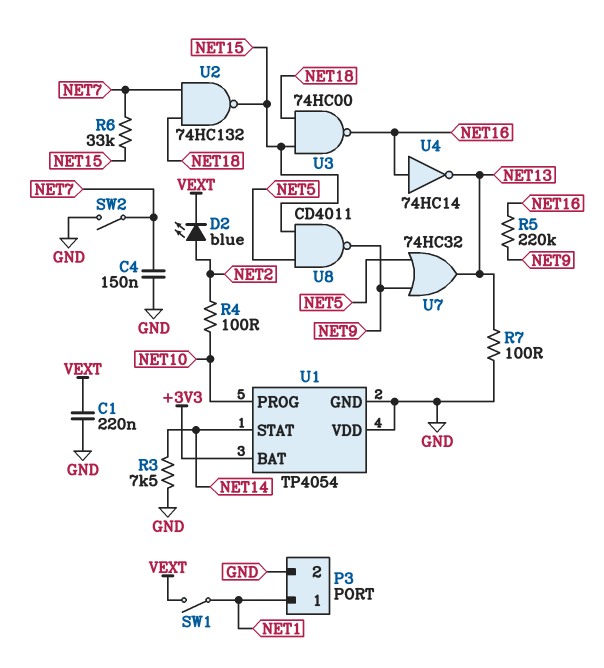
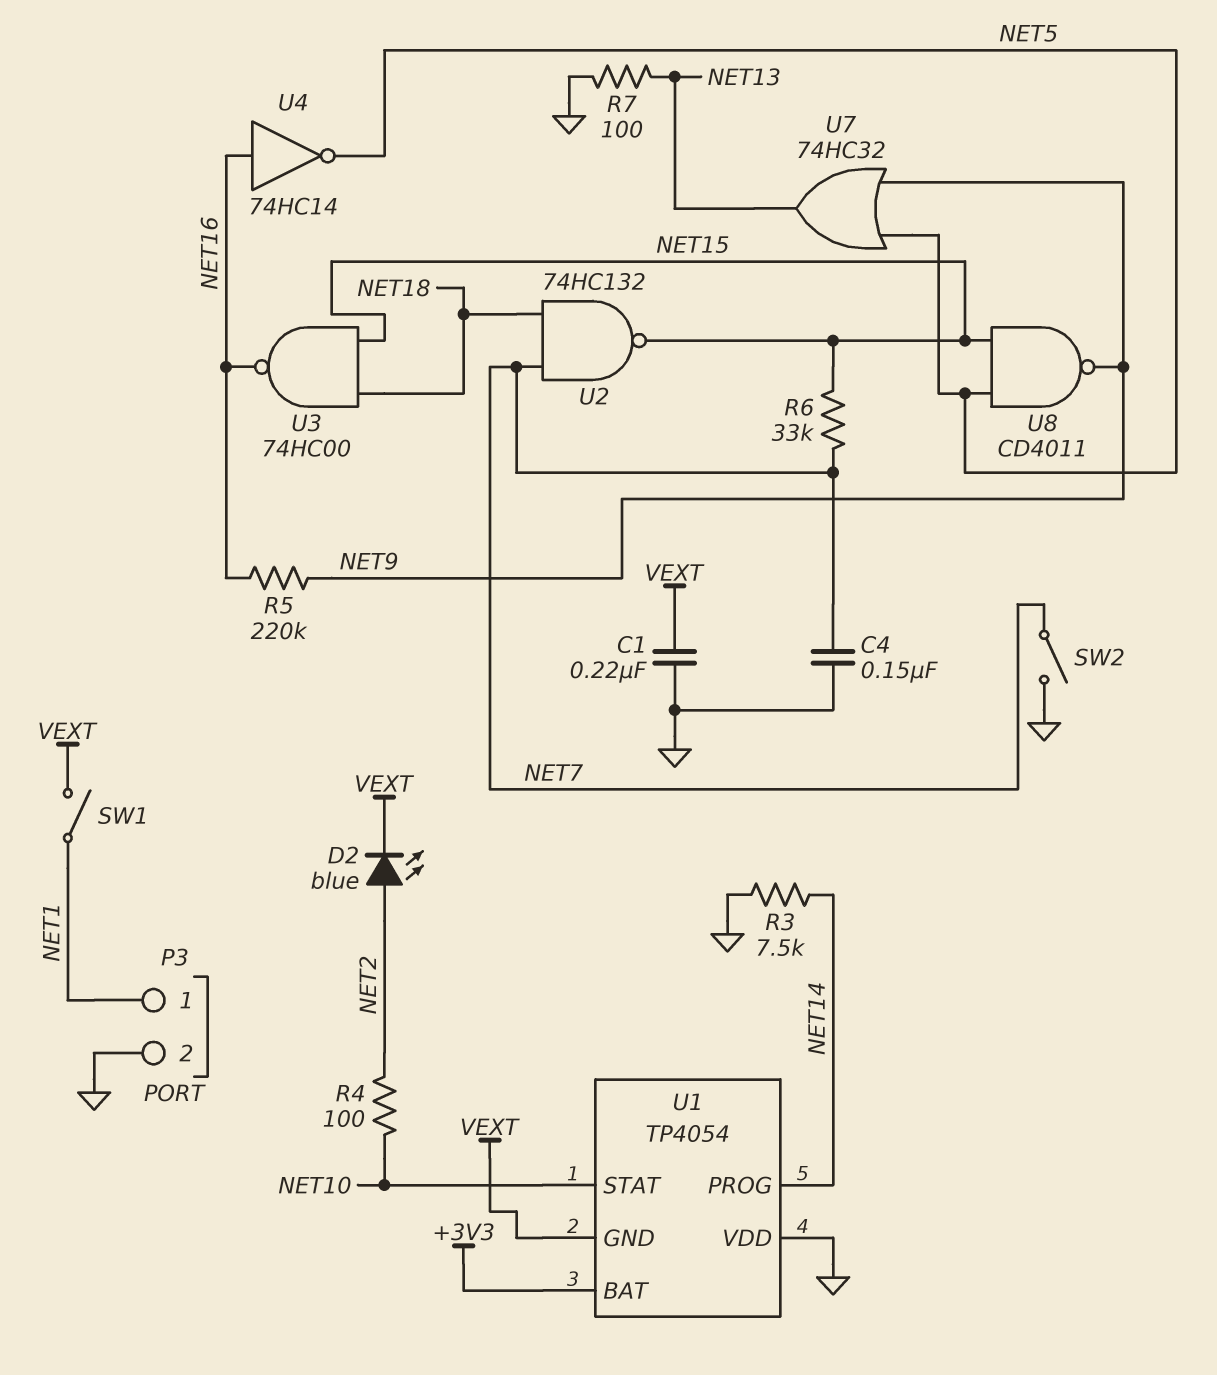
U1 pin GND: GND -> VEXT
U1 pin PROG: NET10 -> NET14
U1 pin STAT: NET14 -> NET10
U4: NOT 74HC14 (in NET16, out NET13) -> NOT 74HC14 (in NET16, out NET5)

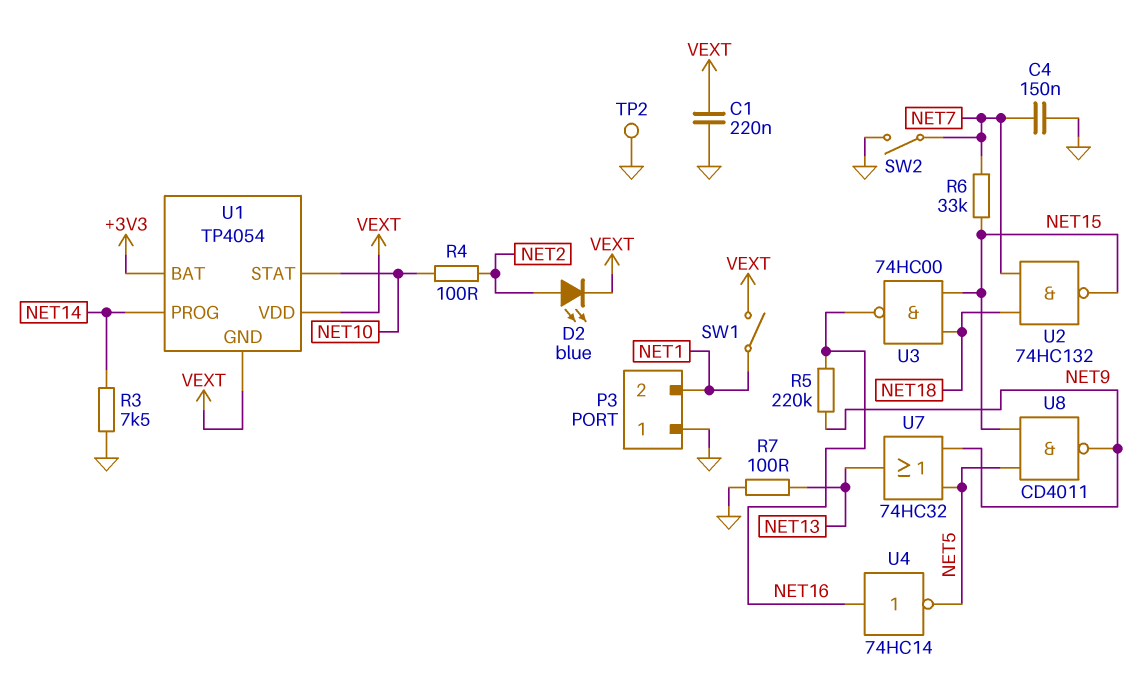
P3 pin 1: NET1 -> GND
P3 pin 2: GND -> NET1
TP2: none -> test point (GND)
U1 pin VDD: GND -> VEXT

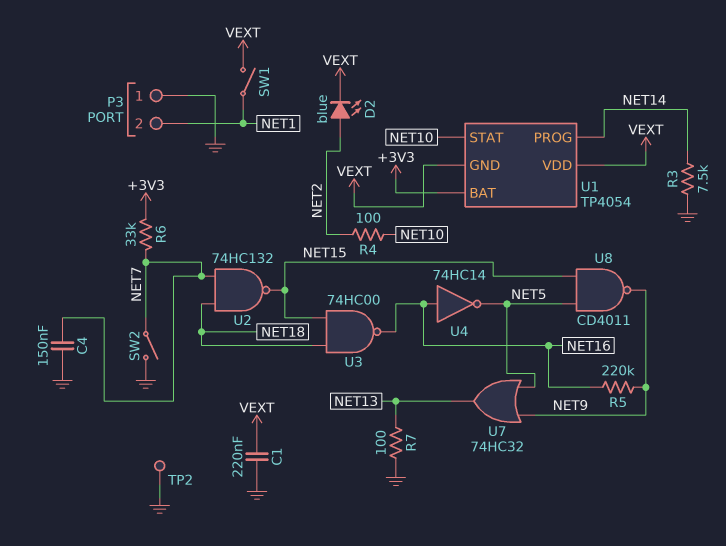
R6: 33k (NET7, NET15) -> 33k (+3V3, NET7)

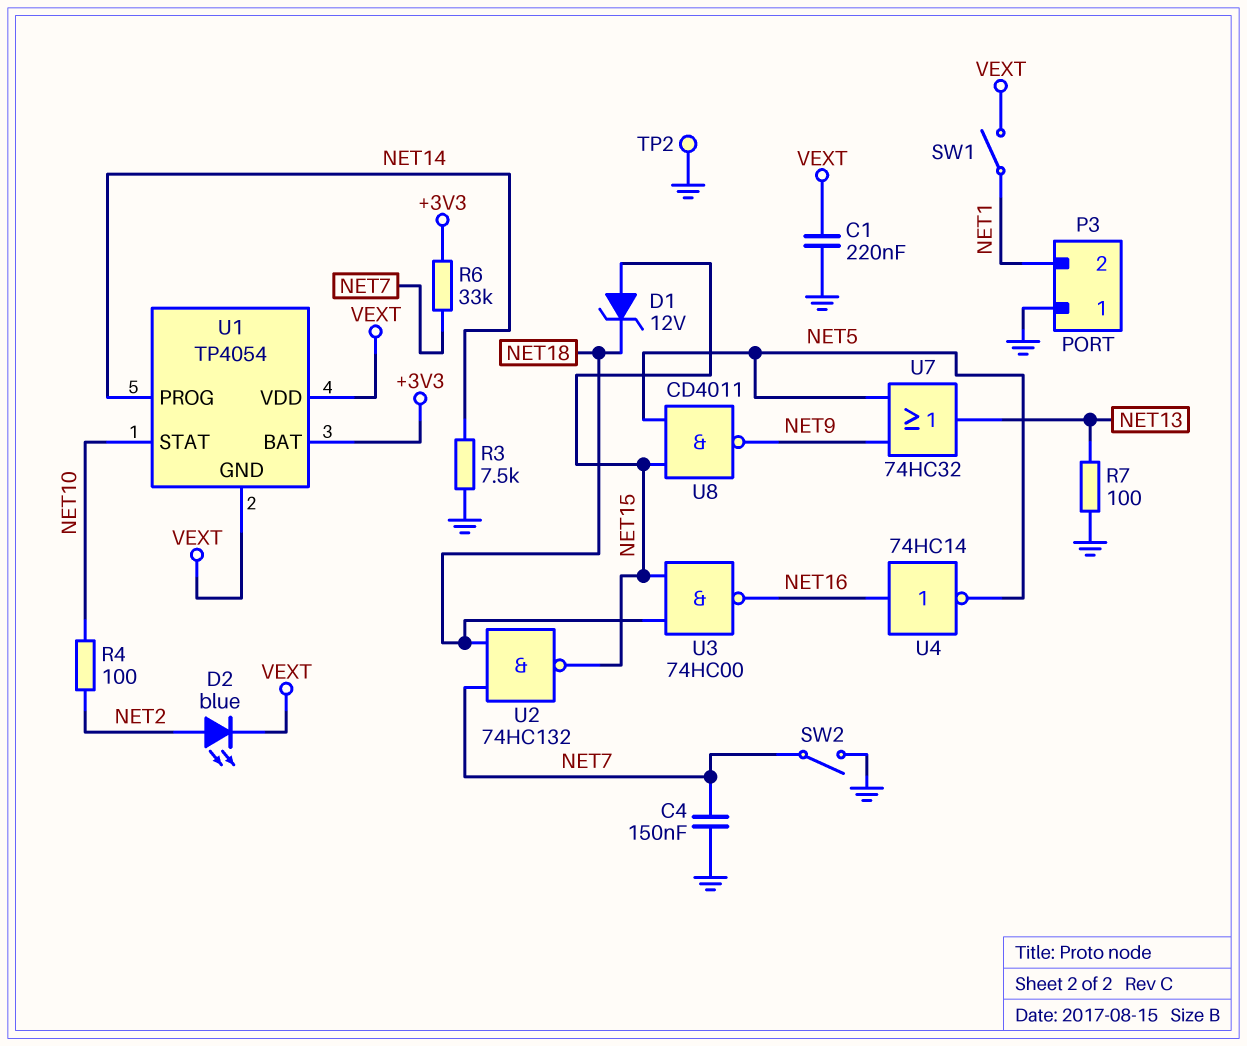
D1: none -> zener 12V (A NET15, K NET18)
R5: 220k (NET9, NET16) -> none

